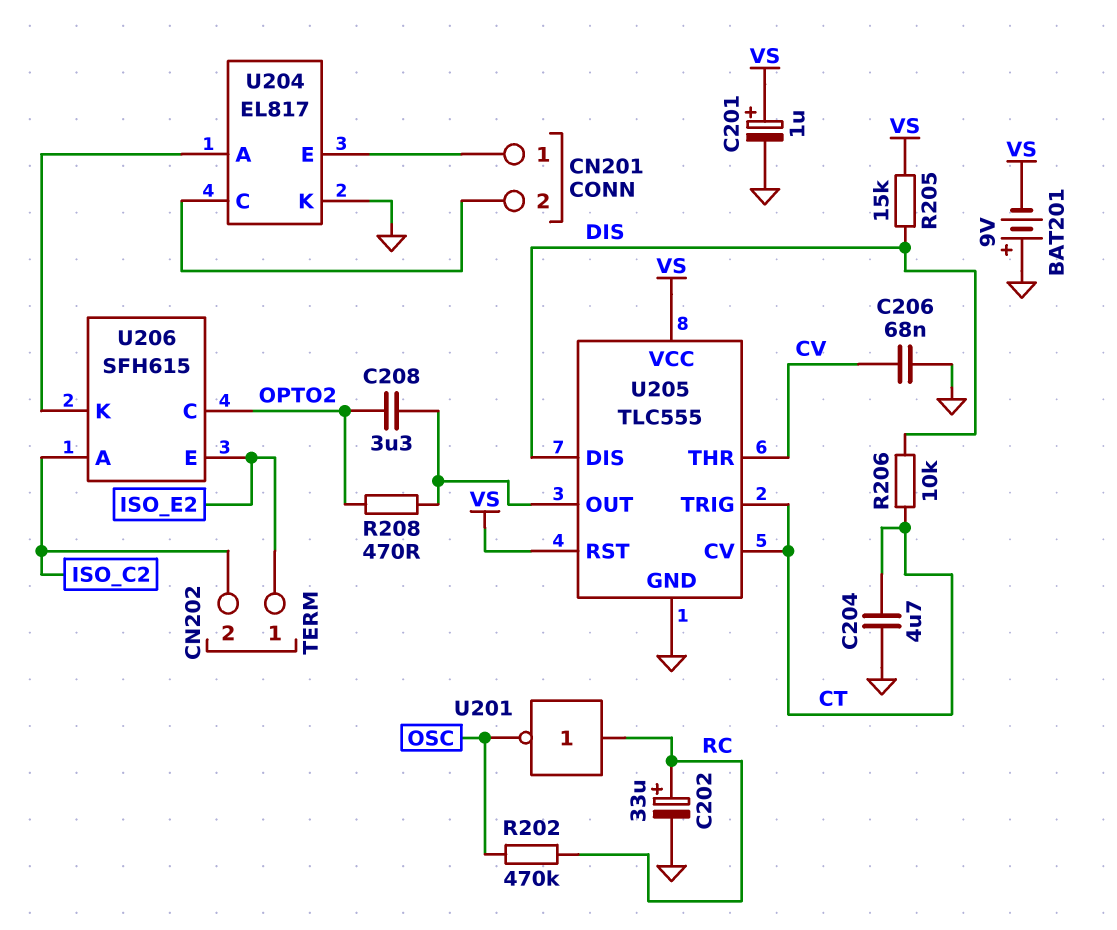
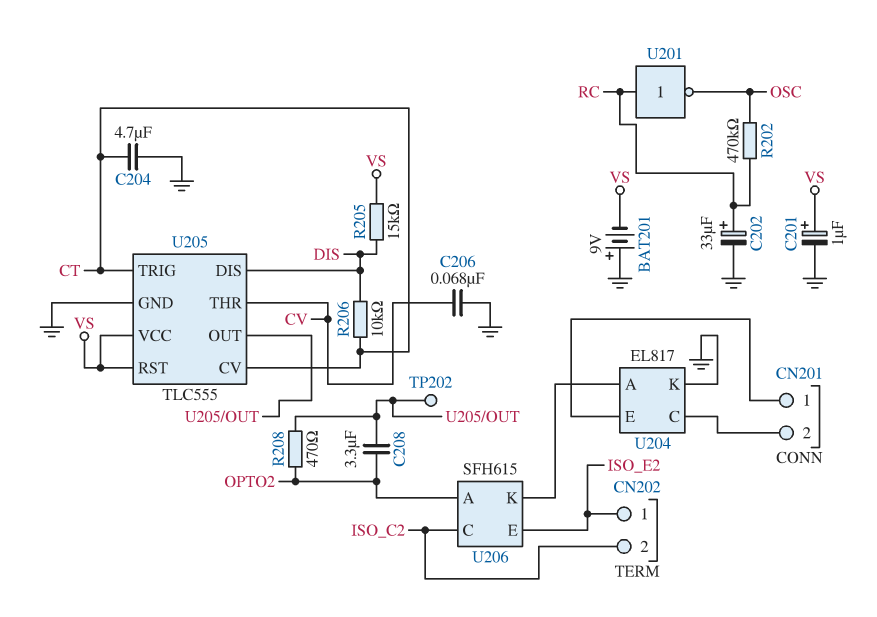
TP202: none -> test point (U205/OUT)
U206 pin A: ISO_C2 -> OPTO2
U206 pin C: OPTO2 -> ISO_C2

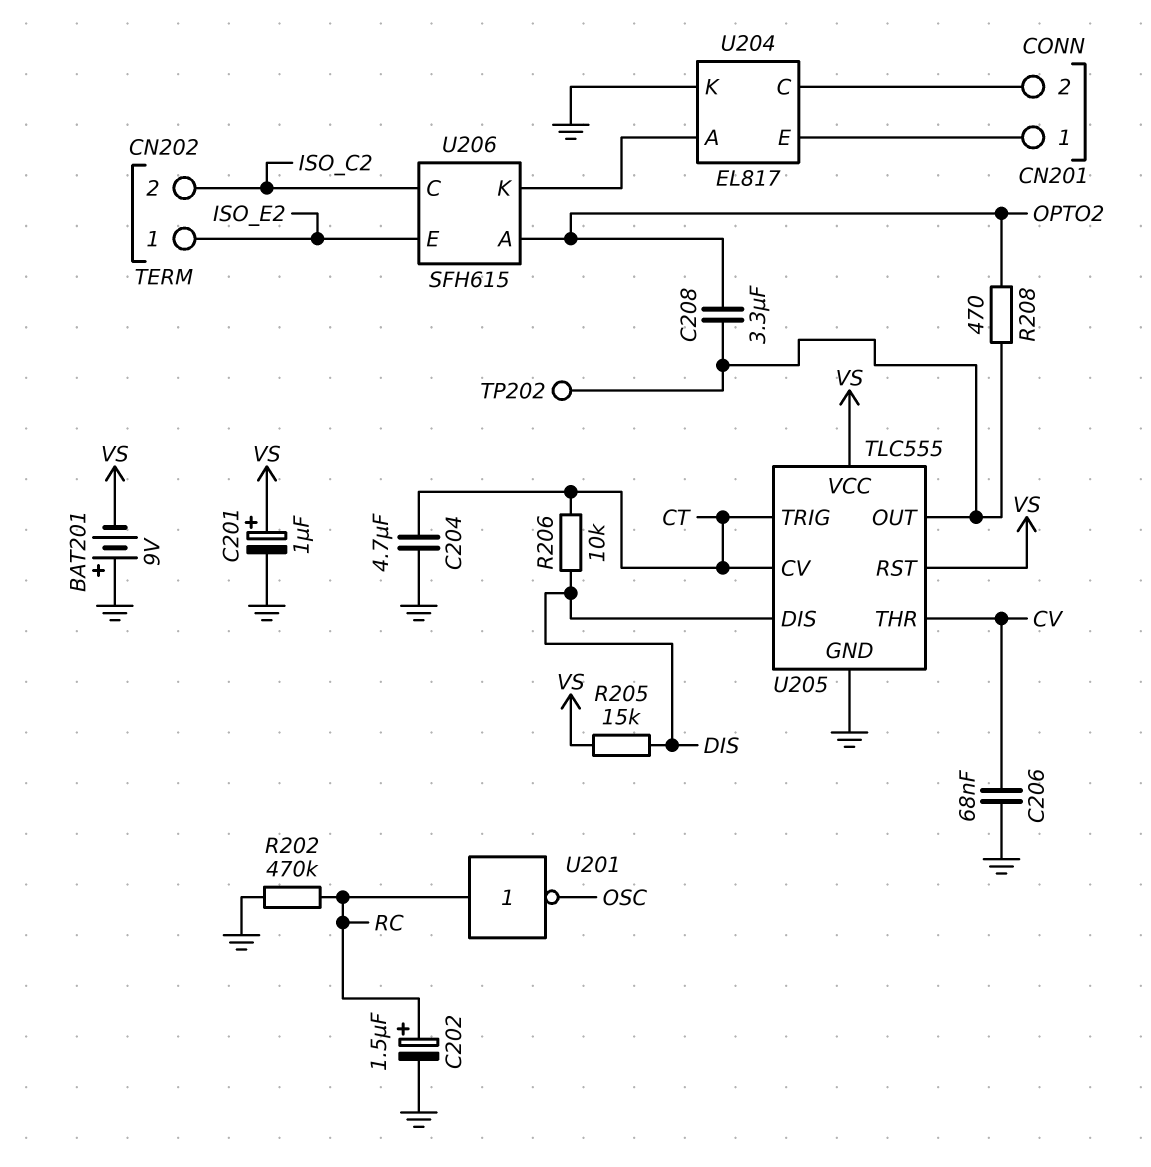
C202: 33uF (plus RC, minus GND) -> 1.5uF (plus RC, minus GND)
R202: 470k (OSC, RC) -> 470k (GND, RC)

